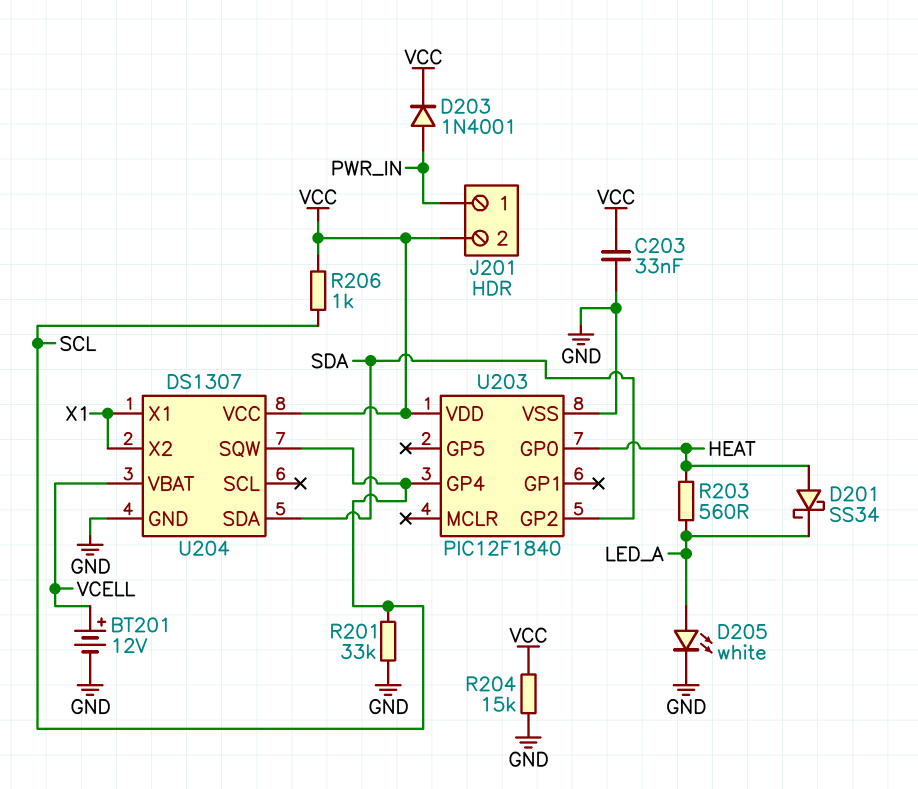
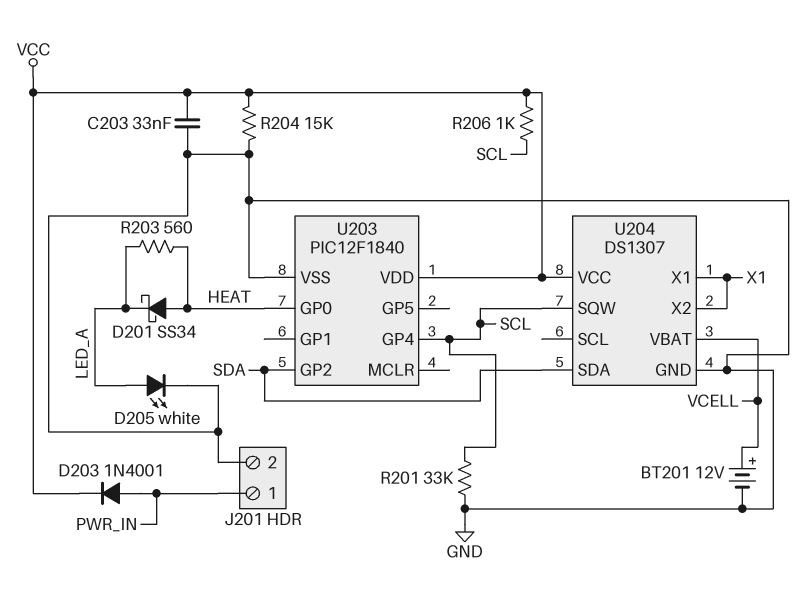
J201 pin 2: VCC -> GND

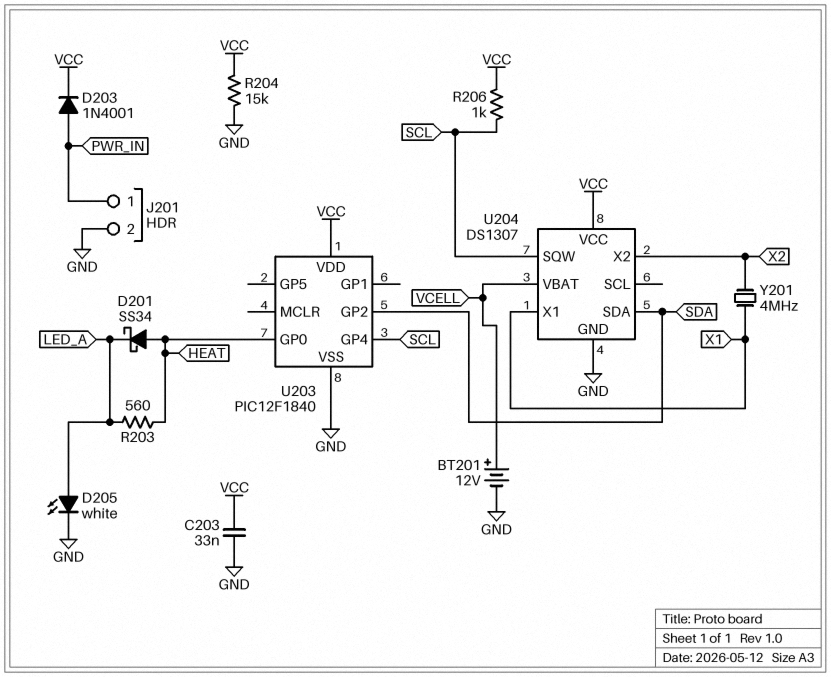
R201: 33k (GND, SCL) -> none
U204 pin X2: X1 -> X2
Y201: none -> 4MHz (X1, X2)

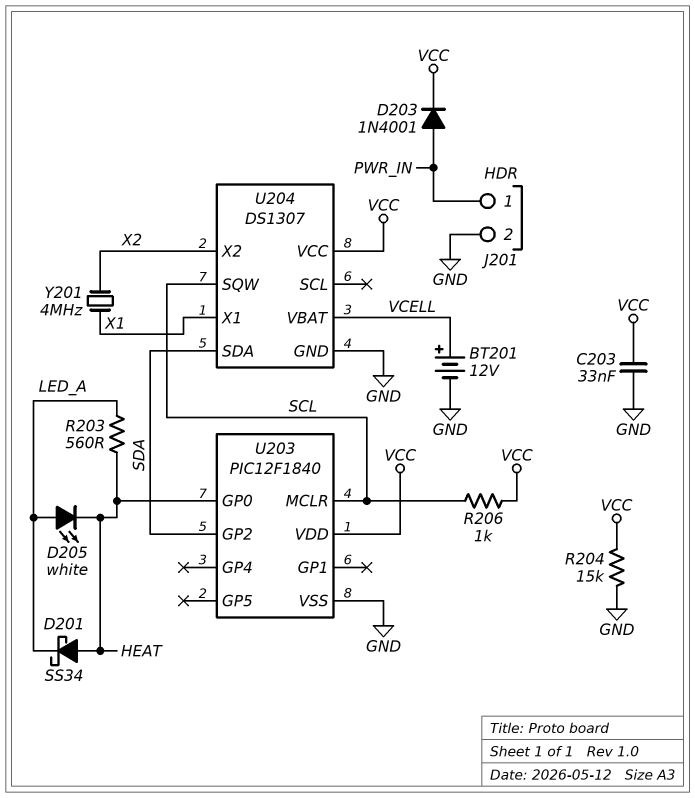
D205: LED white (A LED_A, K GND) -> LED white (A LED_A, K HEAT)
U203 pin GP4: SCL -> none
U203 pin MCLR: none -> SCL

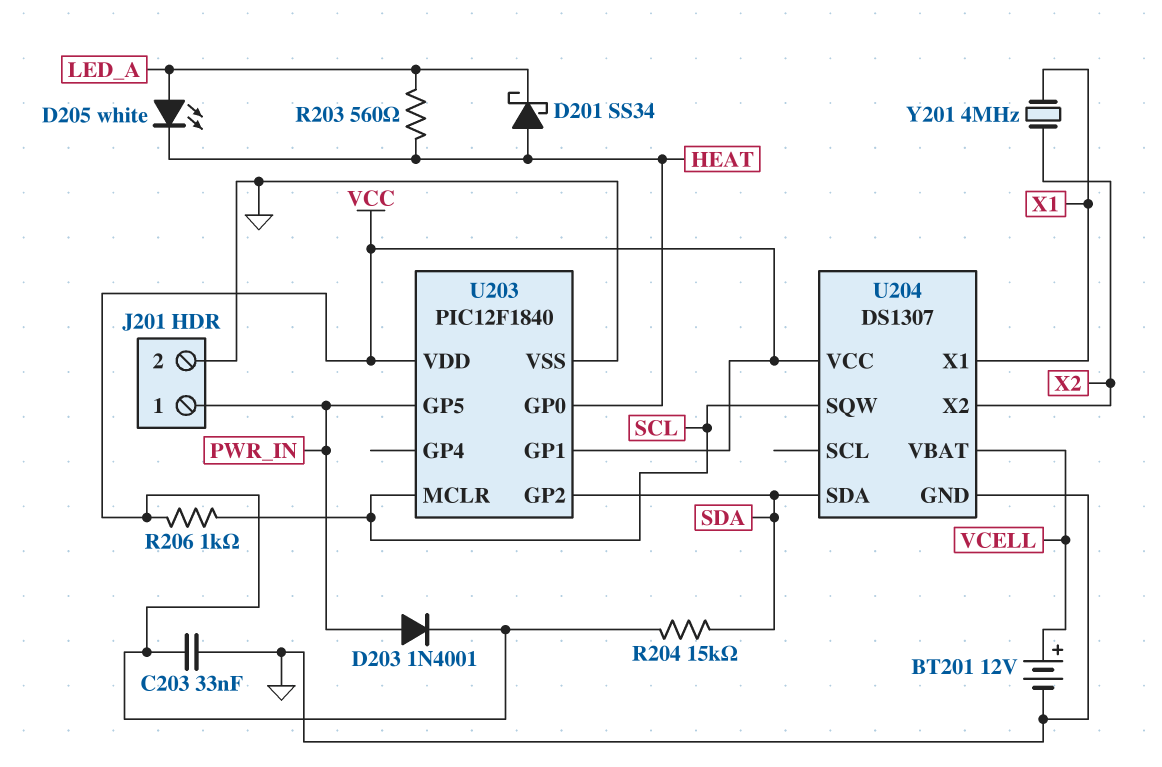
R204: 15k (GND, VCC) -> 15k (SDA, VCC)
U203 pin GP1: none -> VCC
U203 pin GP5: none -> PWR_IN

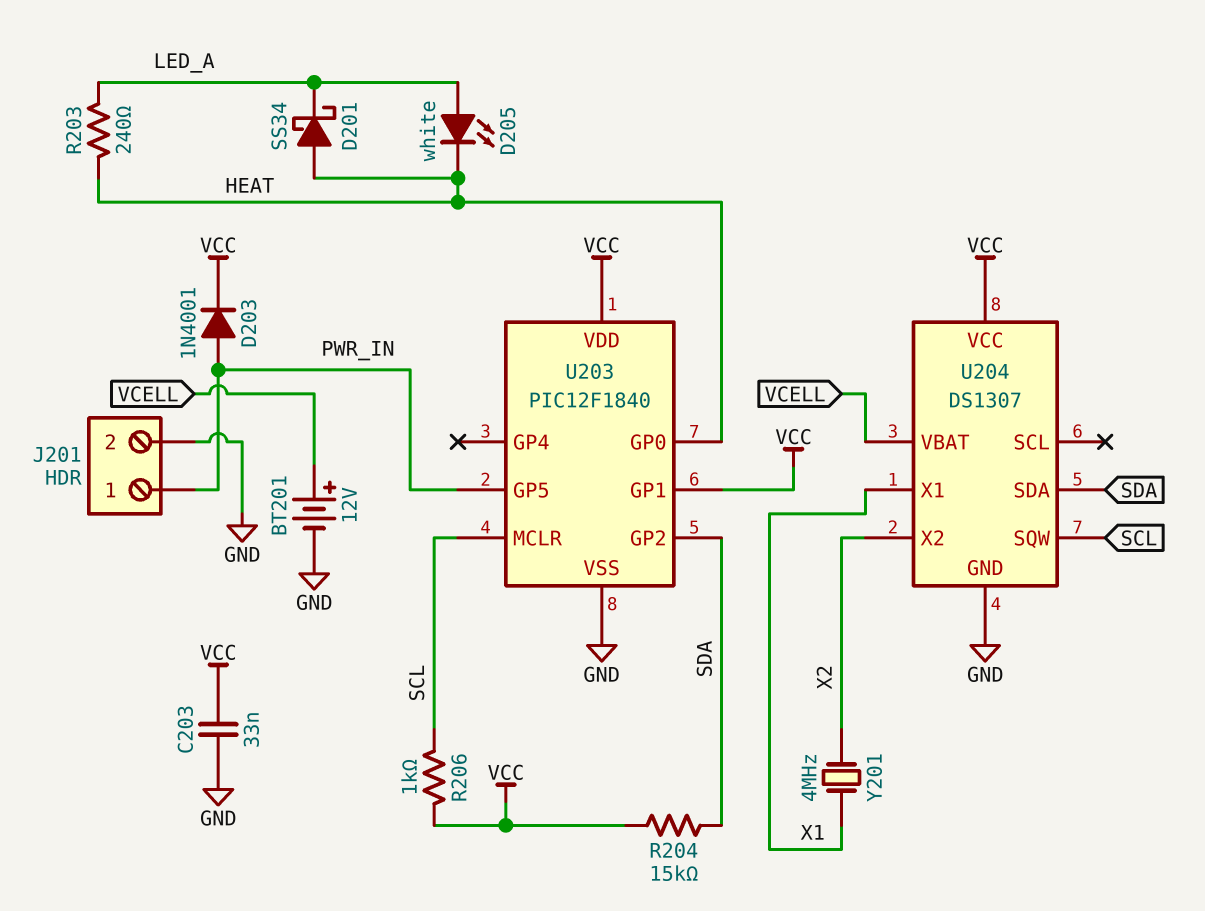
R203: 560 (HEAT, LED_A) -> 240 (HEAT, LED_A)

